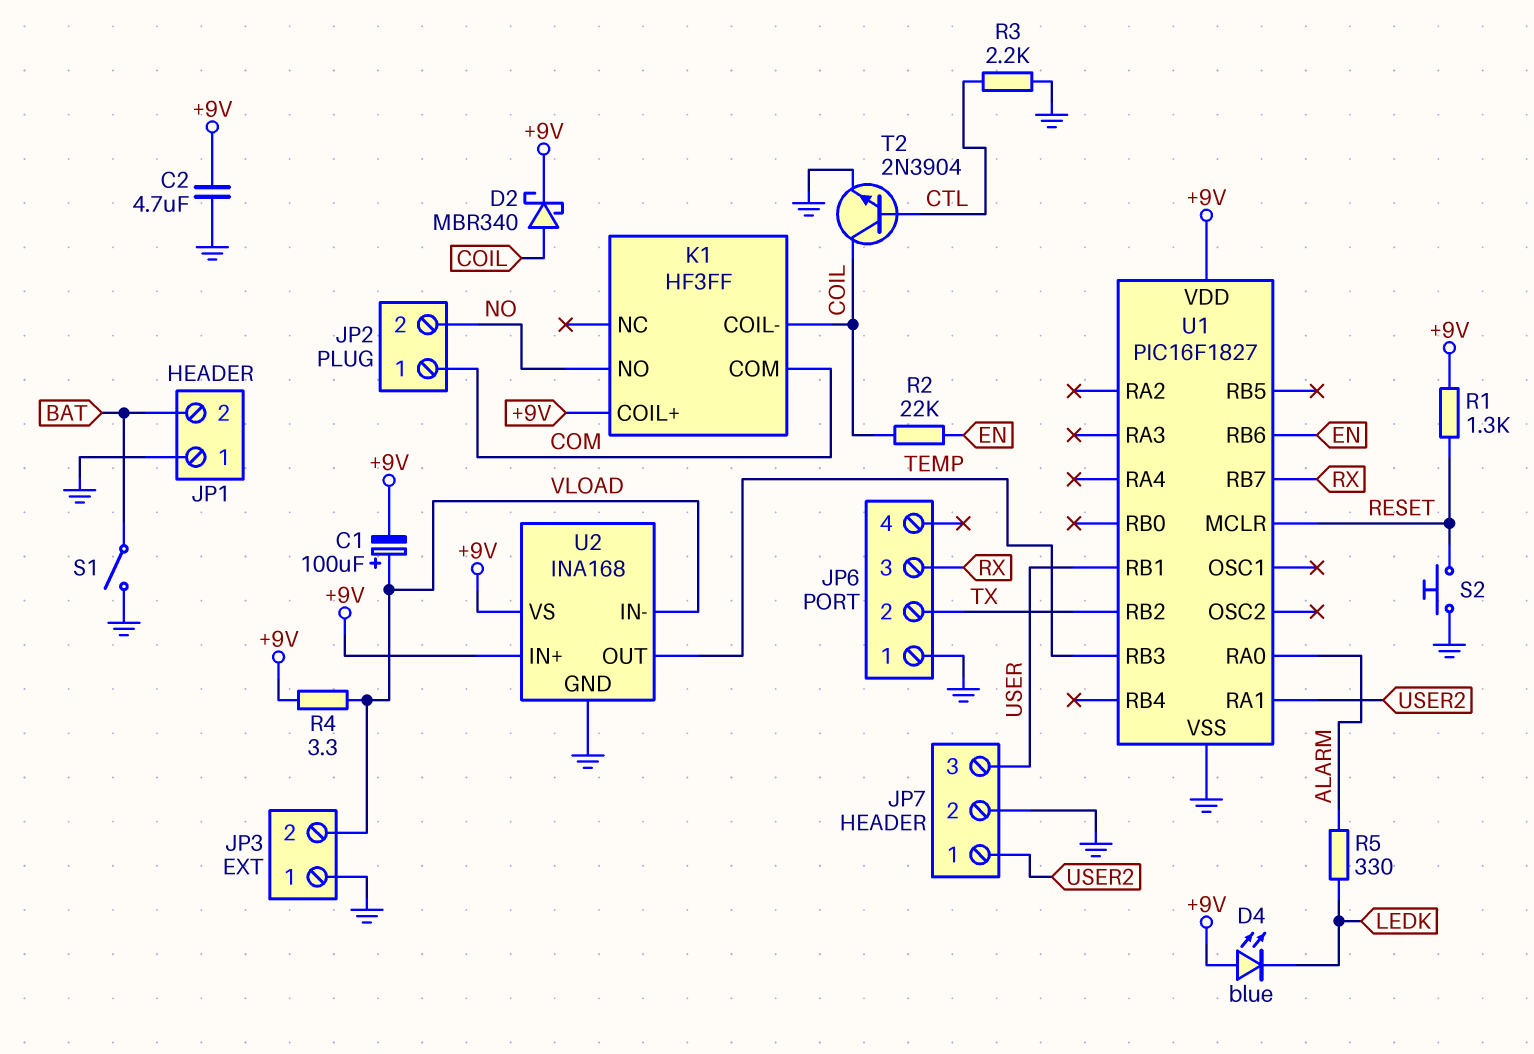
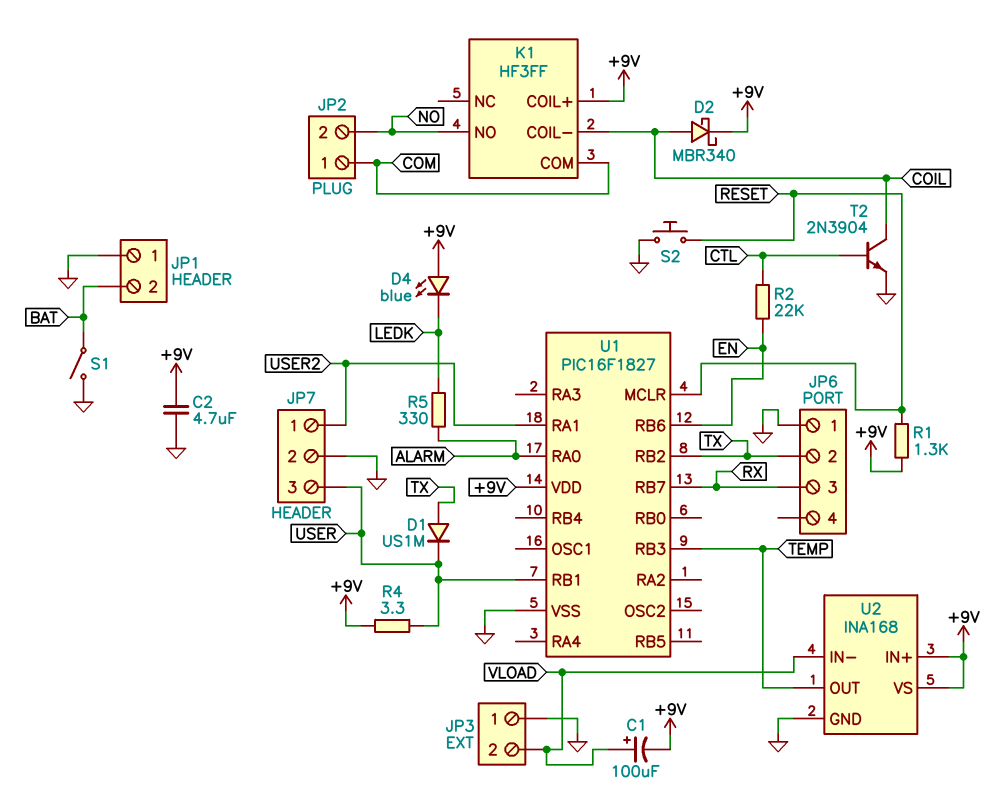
D1: none -> diode US1M (A TX, K USER)
R2: 22k (COIL, EN) -> 22k (CTL, EN)
R3: 2.2k (CTL, GND) -> none
R4: 3.3 (+9V, VLOAD) -> 3.3 (+9V, USER)

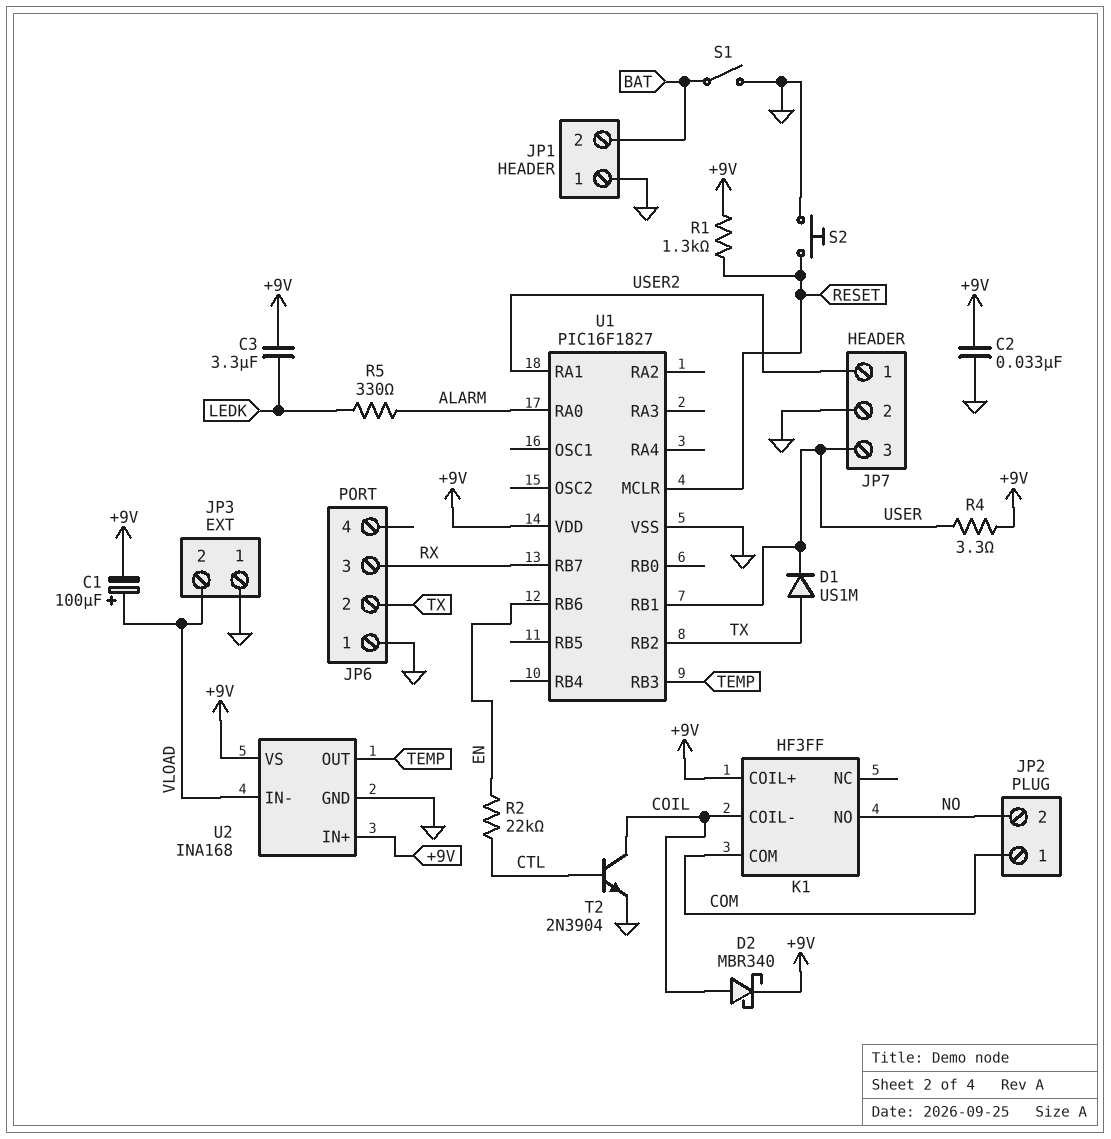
C2: 4.7uF (+9V, GND) -> 33nF (+9V, GND)
C3: none -> 3.3uF (+9V, LEDK)
D4: LED blue (A +9V, K LEDK) -> none

